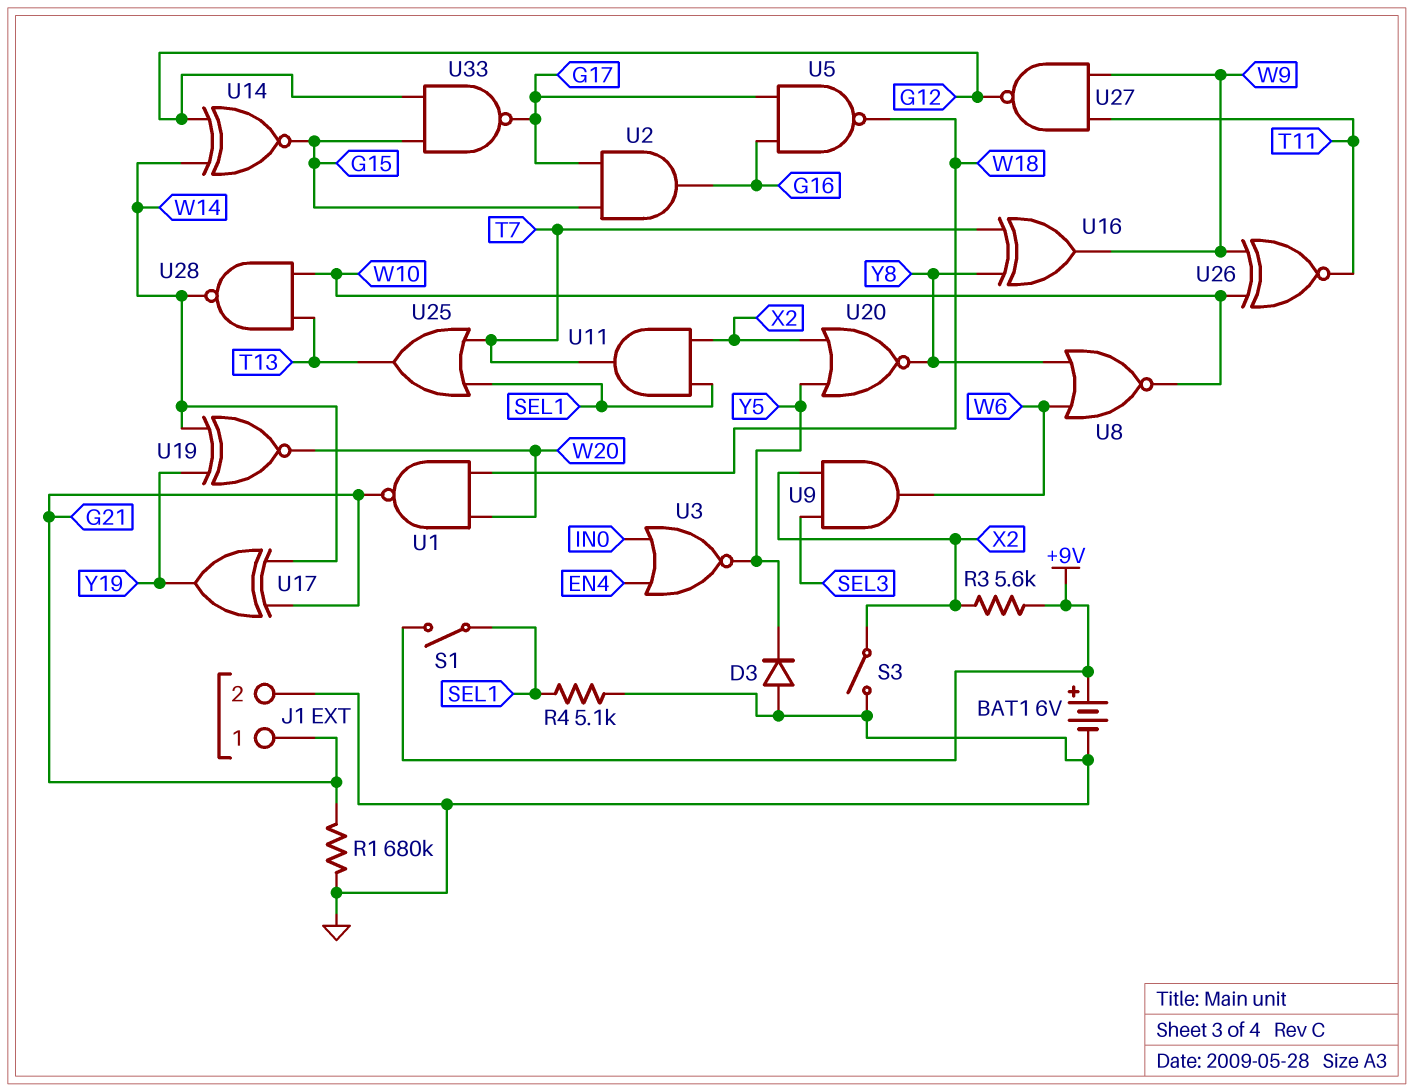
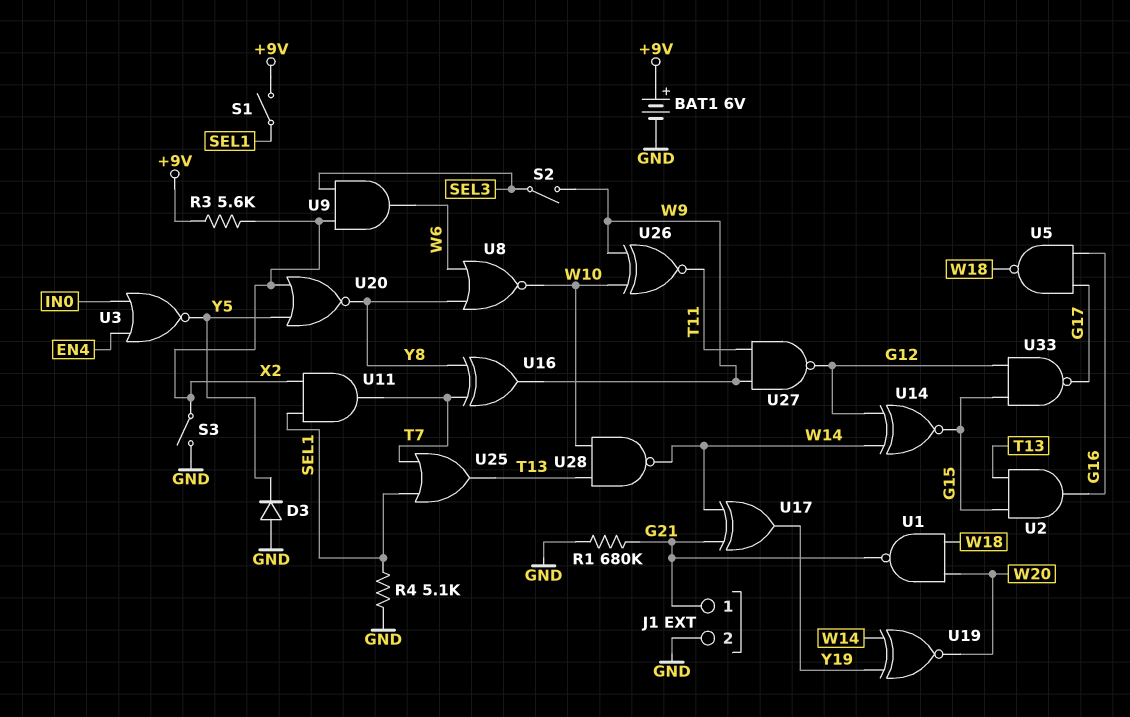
S2: none -> switch (SEL3, W9)
U2: AND (in G15, in G17, out G16) -> AND (in G15, in T13, out G16)

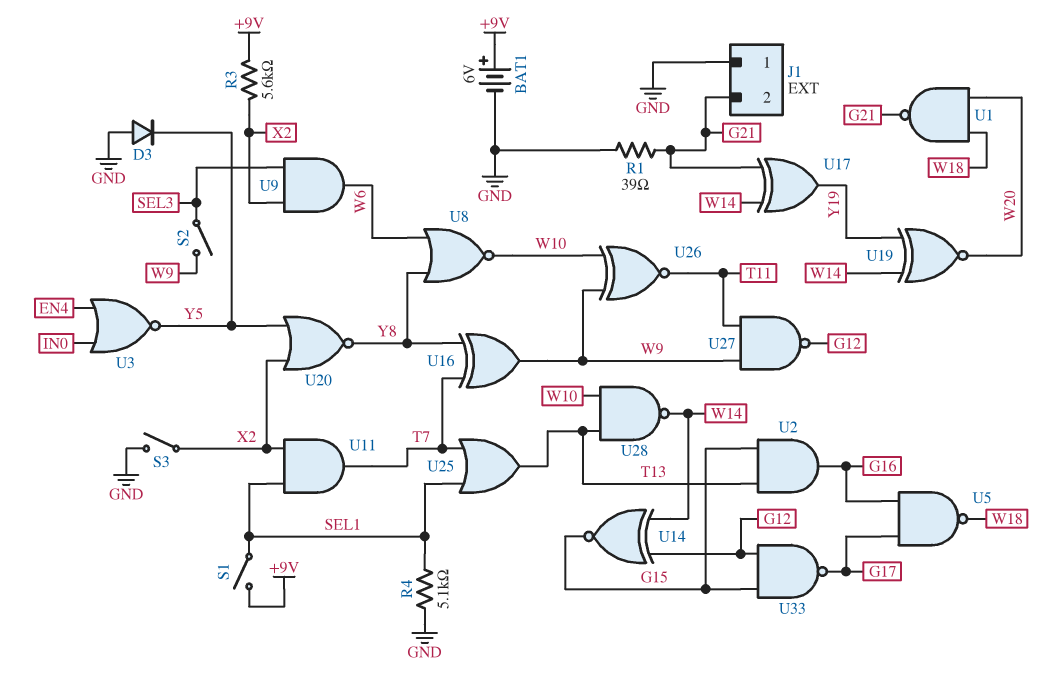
J1 pin 1: G21 -> GND
J1 pin 2: GND -> G21
R1: 680k (G21, GND) -> 39 (G21, GND)

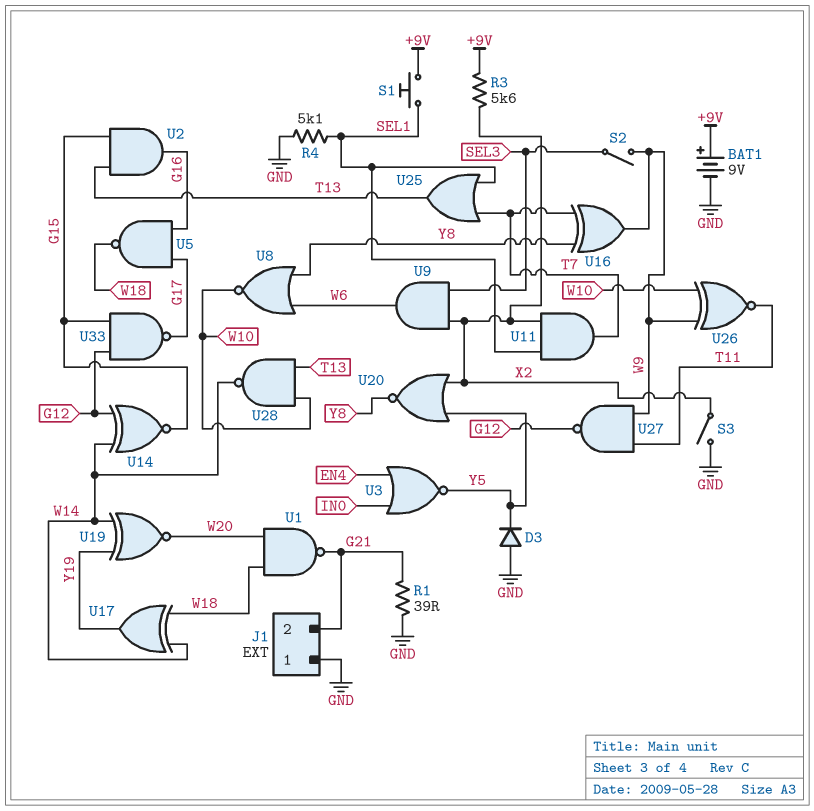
BAT1: 6V (plus +9V, minus GND) -> 9V (plus +9V, minus GND)
S1: switch (+9V, SEL1) -> button (+9V, SEL1)
U17: XOR (in G21, in W14, out Y19) -> XOR (in W14, in W18, out Y19)

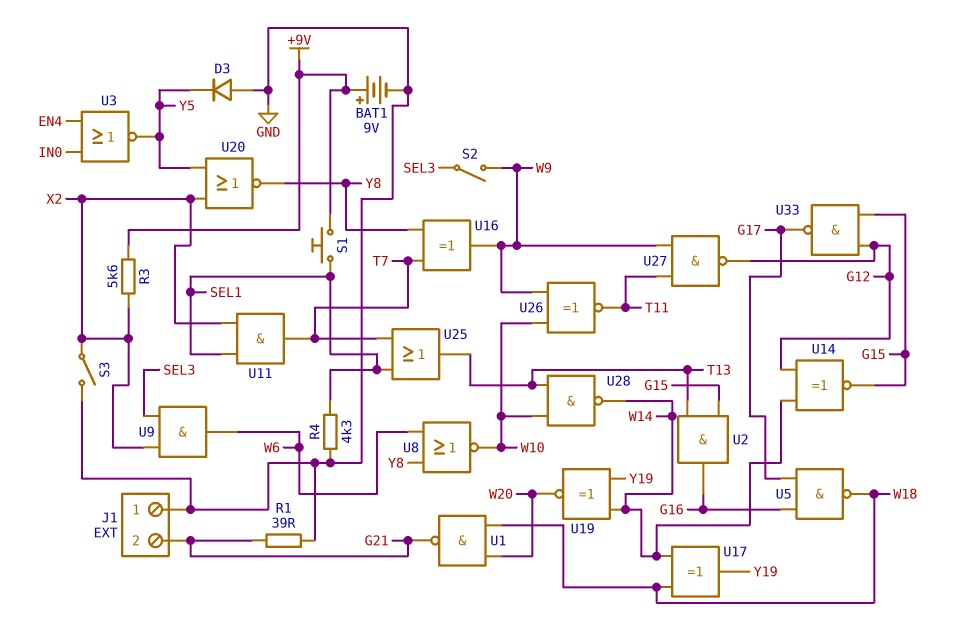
R4: 5.1k (GND, SEL1) -> 4.3k (GND, SEL1)

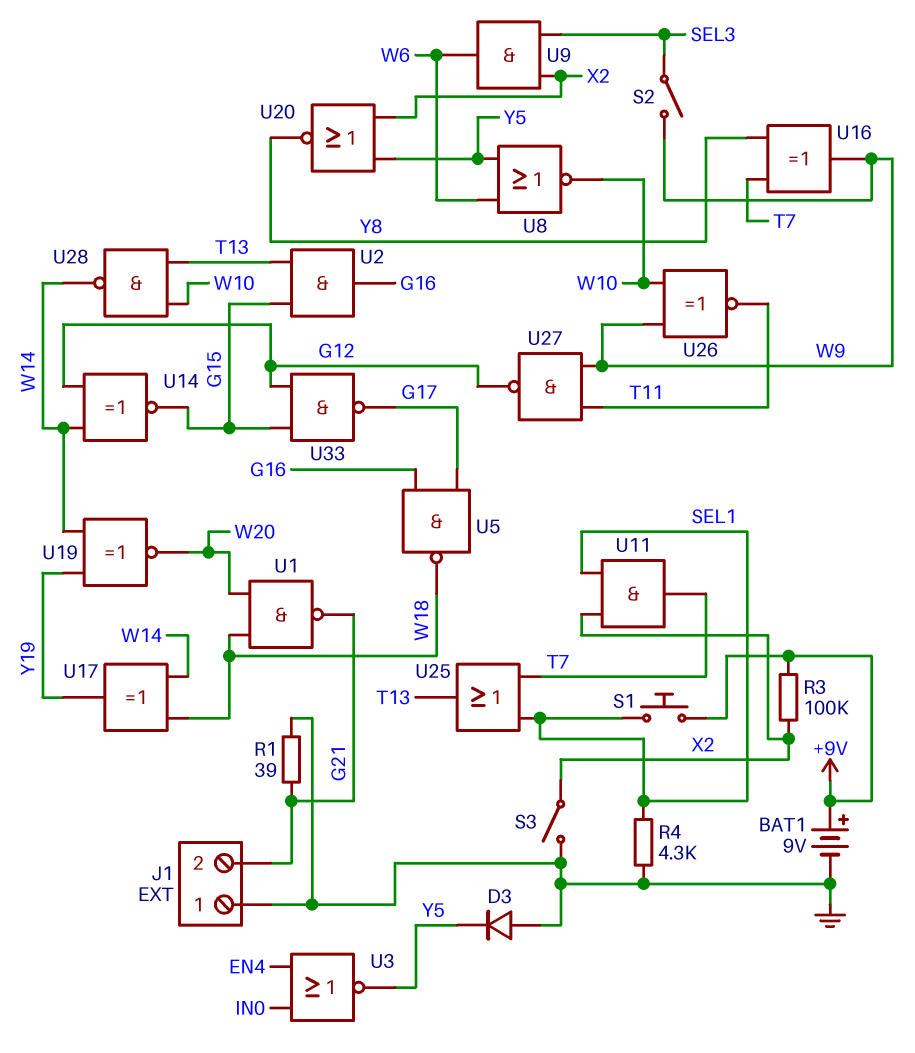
R3: 5.6k (+9V, X2) -> 100k (+9V, X2)
U8: NOR (in W6, in Y8, out W10) -> NOR (in W6, in Y5, out W10)

